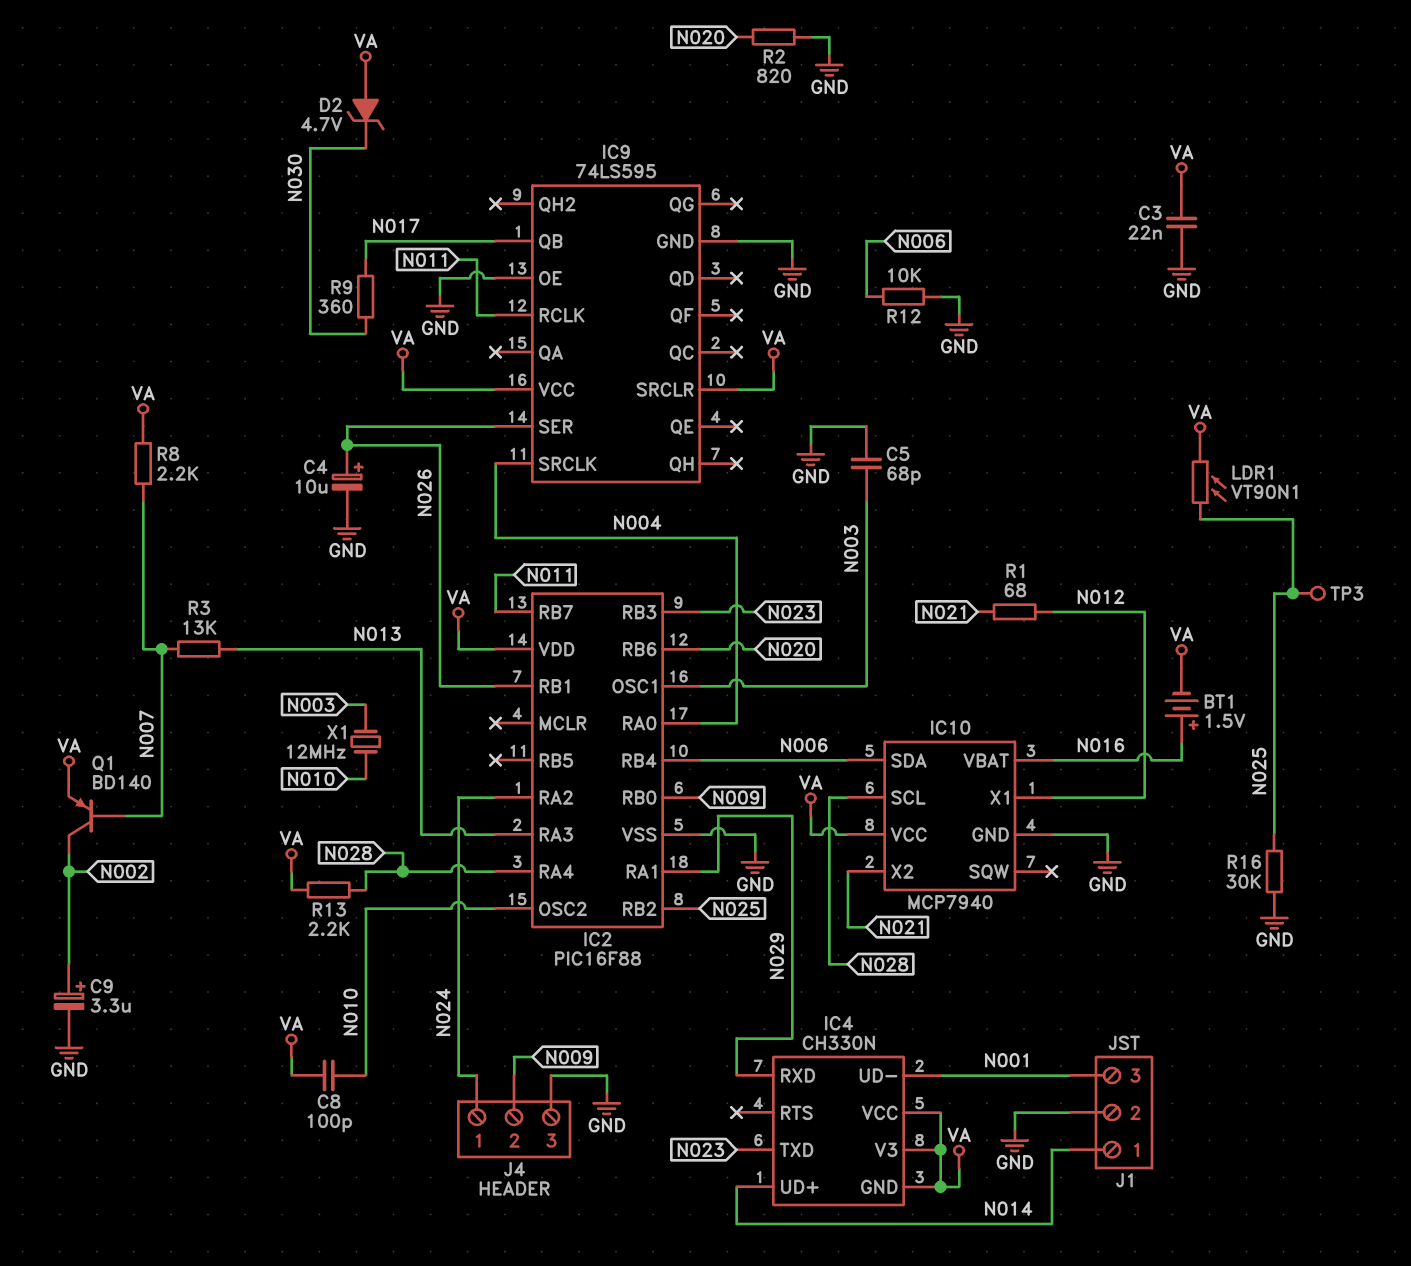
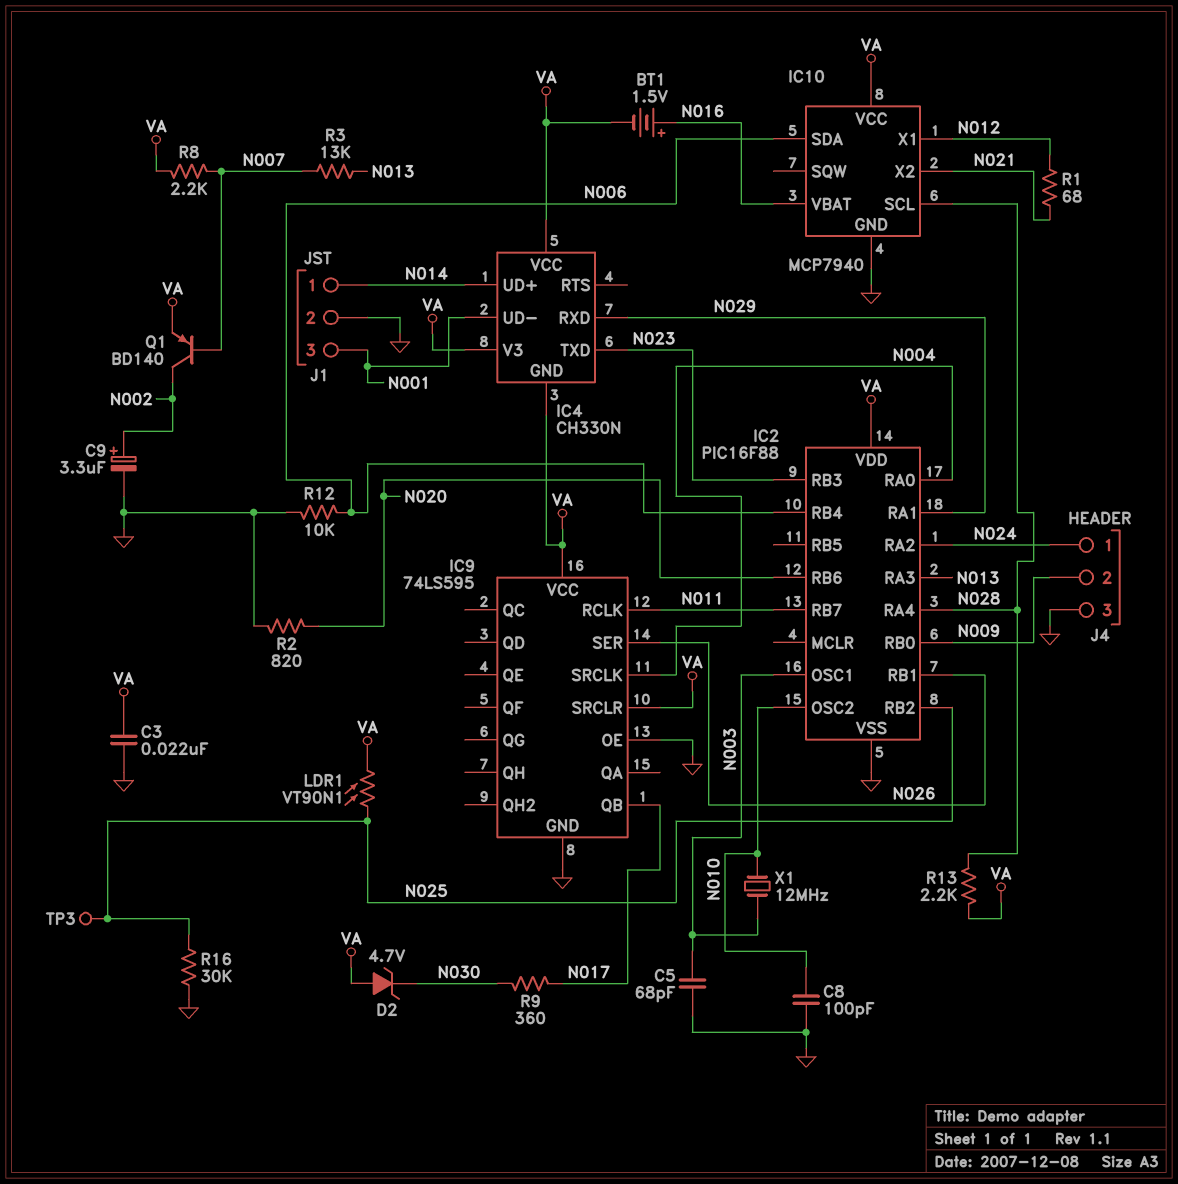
C4: 10uF (plus N026, minus GND) -> none
C8: 100pF (N010, VA) -> 100pF (GND, N010)

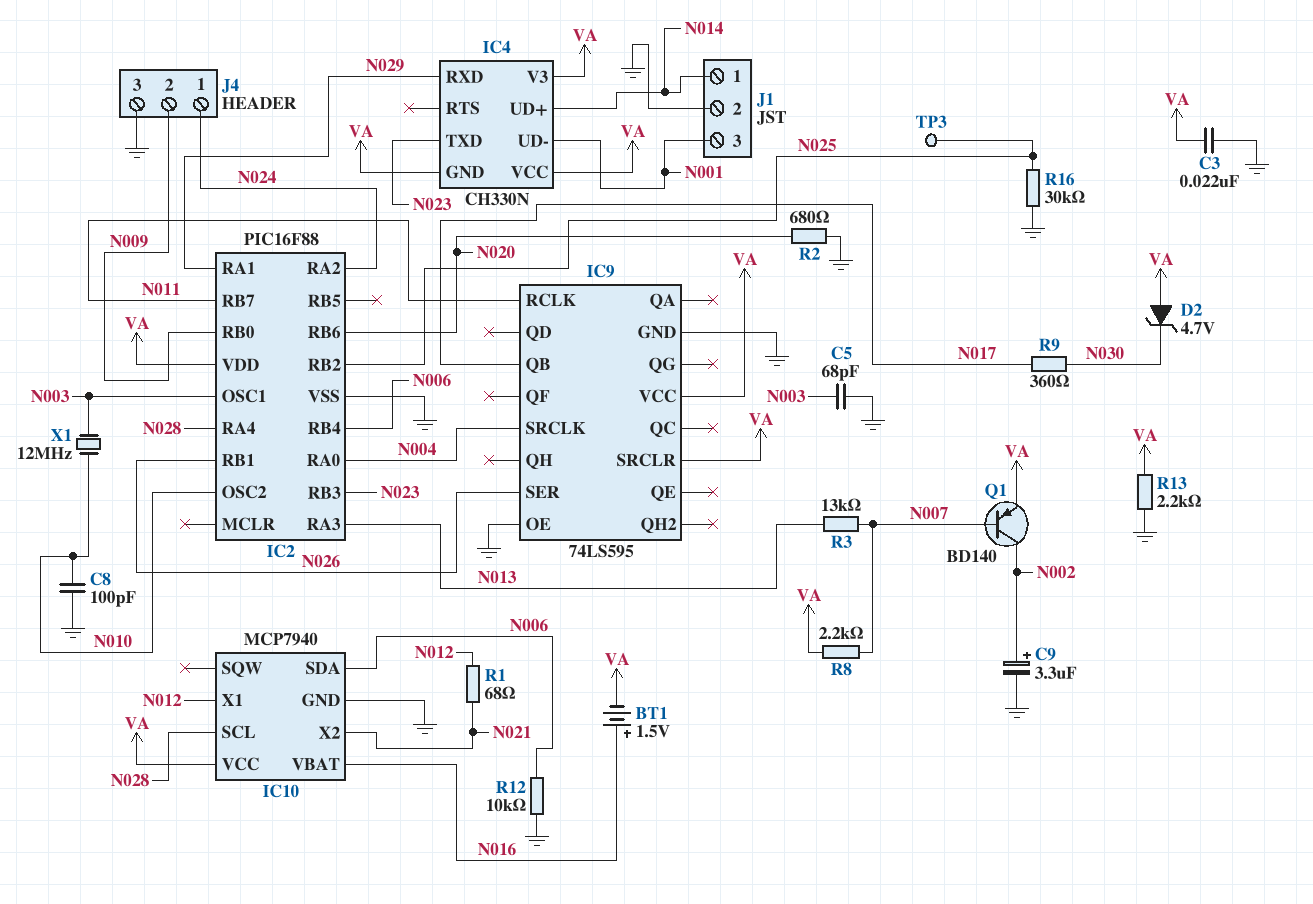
LDR1: VT90N1 (N025, VA) -> none
R2: 820 (GND, N020) -> 680 (GND, N020)
R13: 2.2k (N028, VA) -> 2.2k (GND, VA)

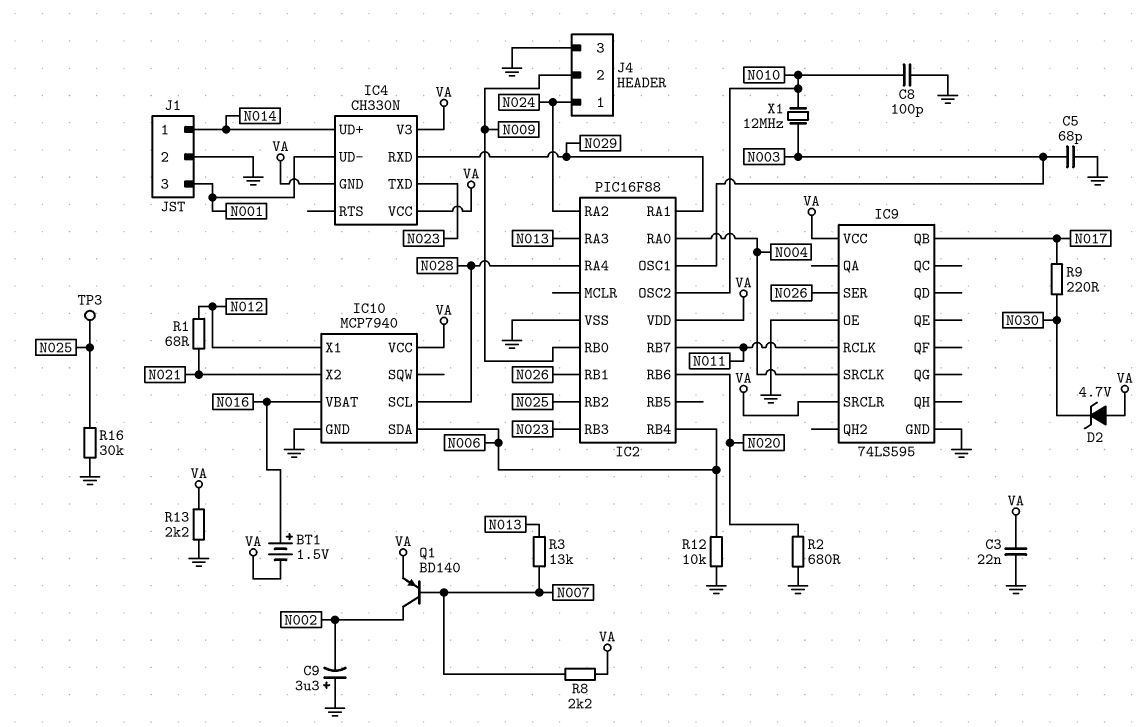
C9: 3.3uF (plus N002, minus GND) -> 3.3uF (plus GND, minus N002)
R9: 360 (N017, N030) -> 220 (N017, N030)

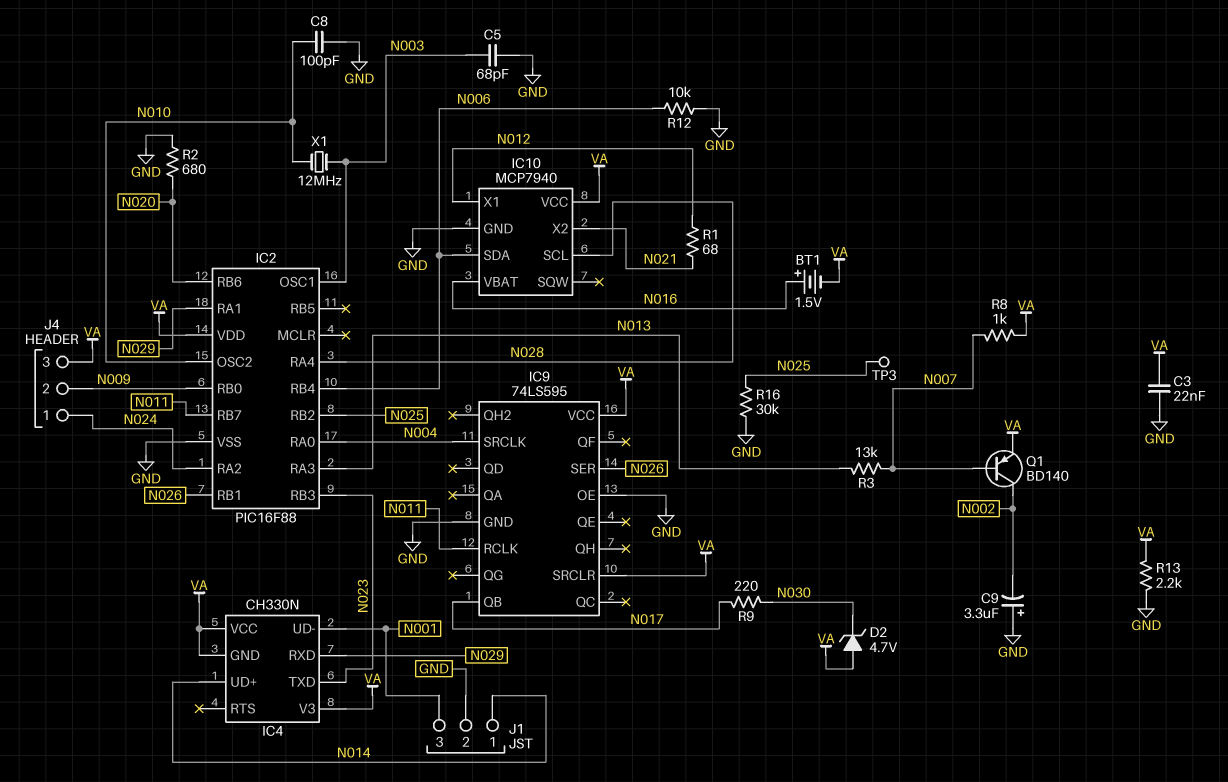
J4 pin 3: GND -> VA
R8: 2.2k (N007, VA) -> 1k (N007, VA)

